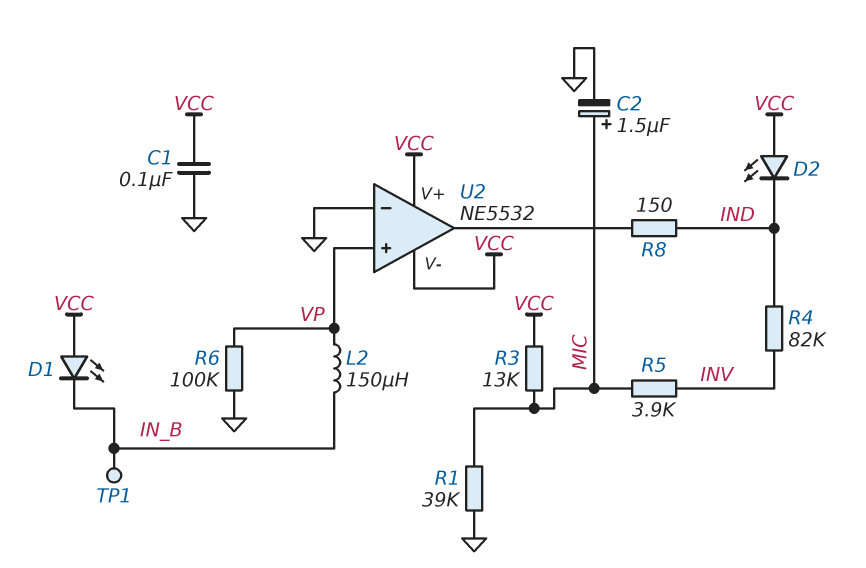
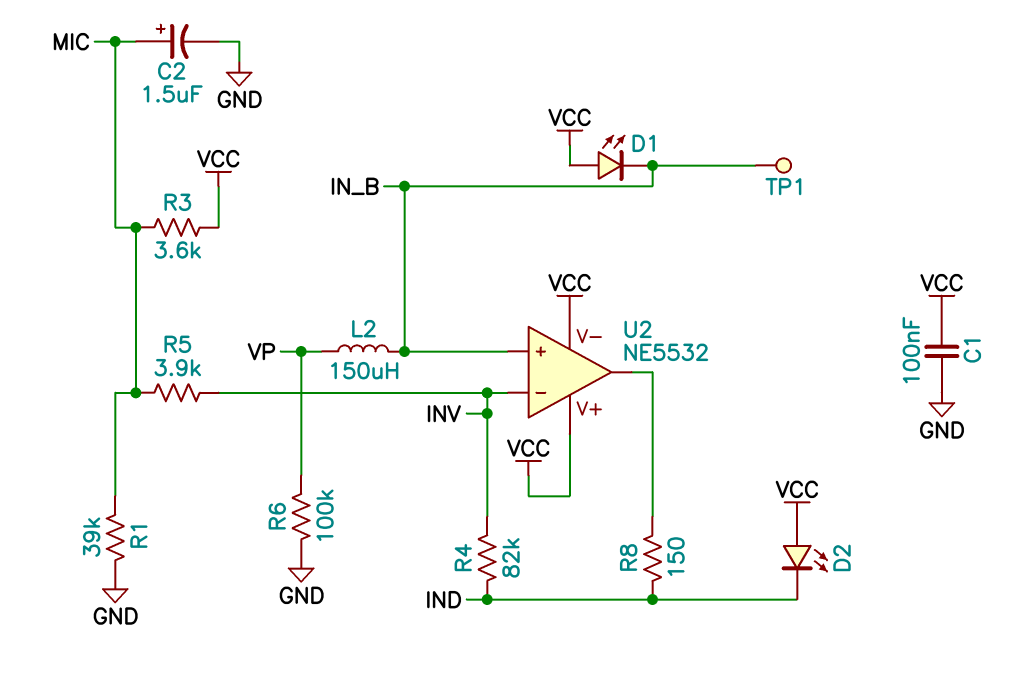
R3: 13k (MIC, VCC) -> 3.6k (MIC, VCC)
U2 pin in+: VP -> IN_B
U2 pin in-: GND -> INV

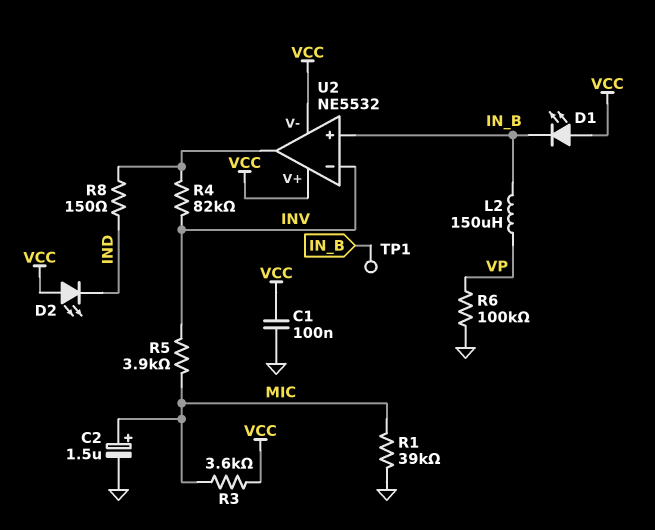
R4: 82k (IND, INV) -> 82k (INV, U2/out)

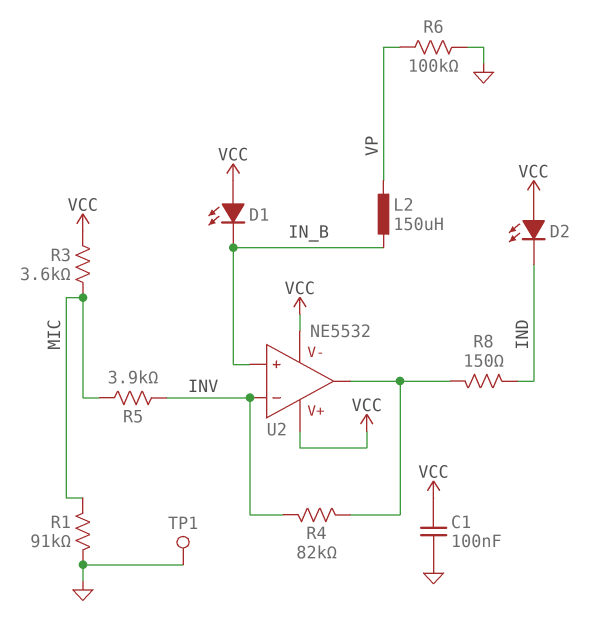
C2: 1.5uF (plus MIC, minus GND) -> none
R1: 39k (GND, MIC) -> 91k (GND, MIC)
TP1: test point (IN_B) -> test point (GND)

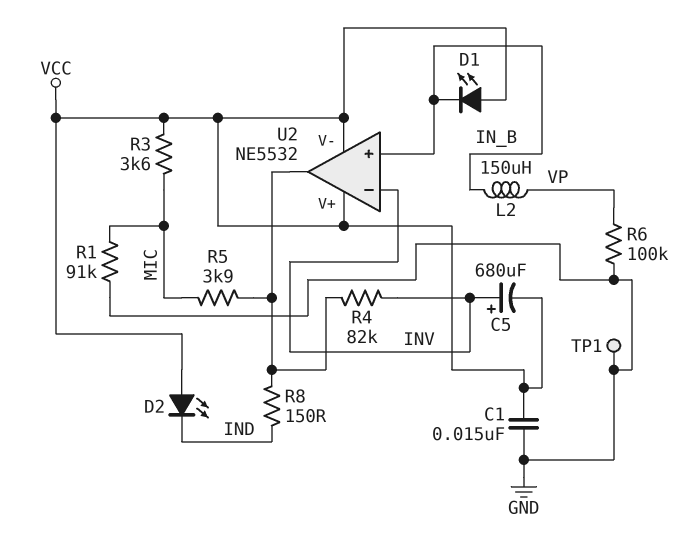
C1: 100nF (GND, VCC) -> 15nF (GND, VCC)
C5: none -> 680uF (plus INV, minus VCC)
R5: 3.9k (INV, MIC) -> 3.9k (MIC, U2/out)

